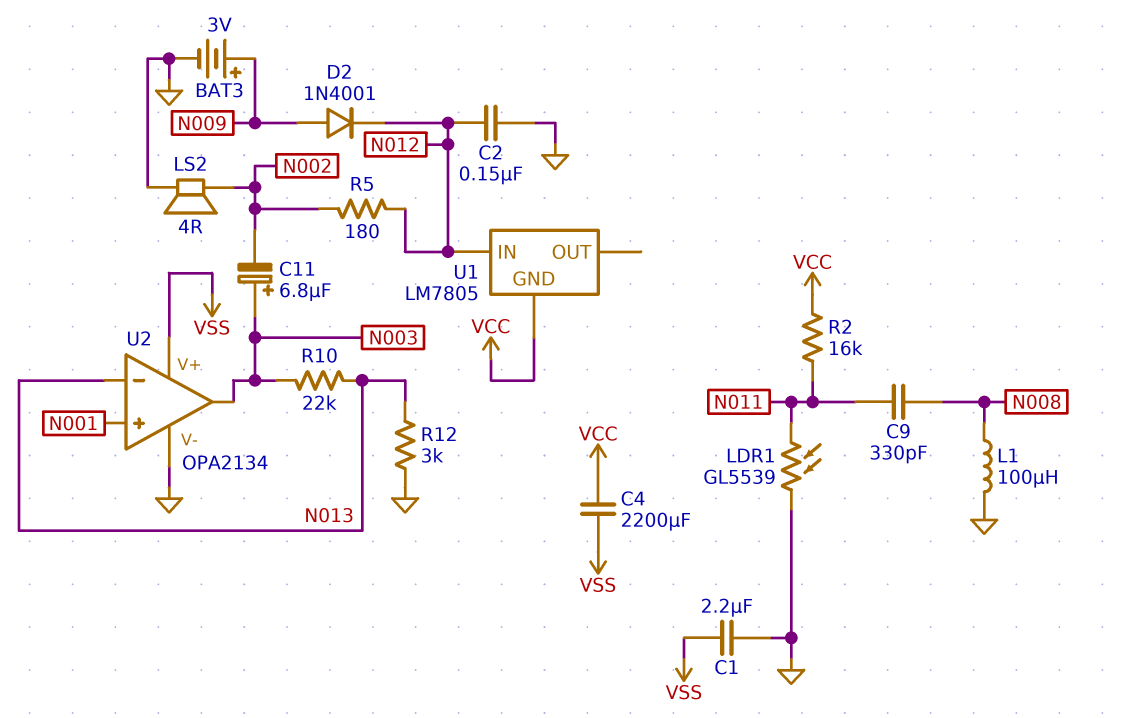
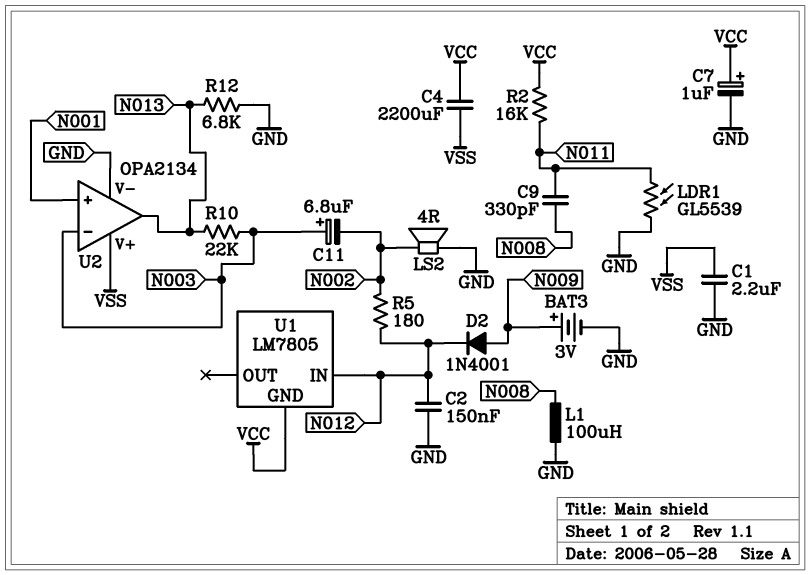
C7: none -> 1uF (plus VCC, minus GND)
R12: 3k (GND, N013) -> 6.8k (GND, N013)
U2 pin in-: N013 -> N003
U2 pin out: N003 -> N013

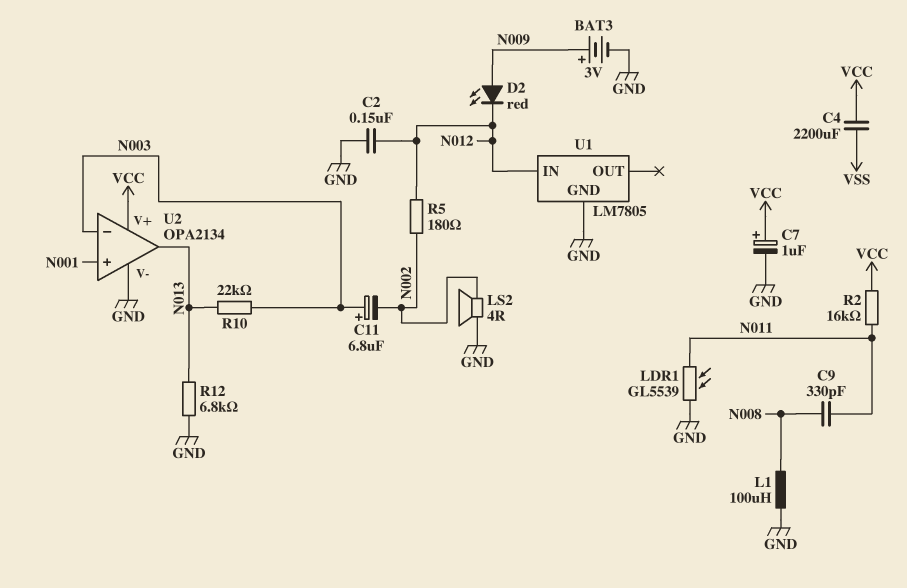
C1: 2.2uF (GND, VSS) -> none
D2: diode 1N4001 (A N009, K N012) -> LED red (A N009, K N012)
U1 pin GND: VCC -> GND
U2 pin V+: VSS -> VCC

